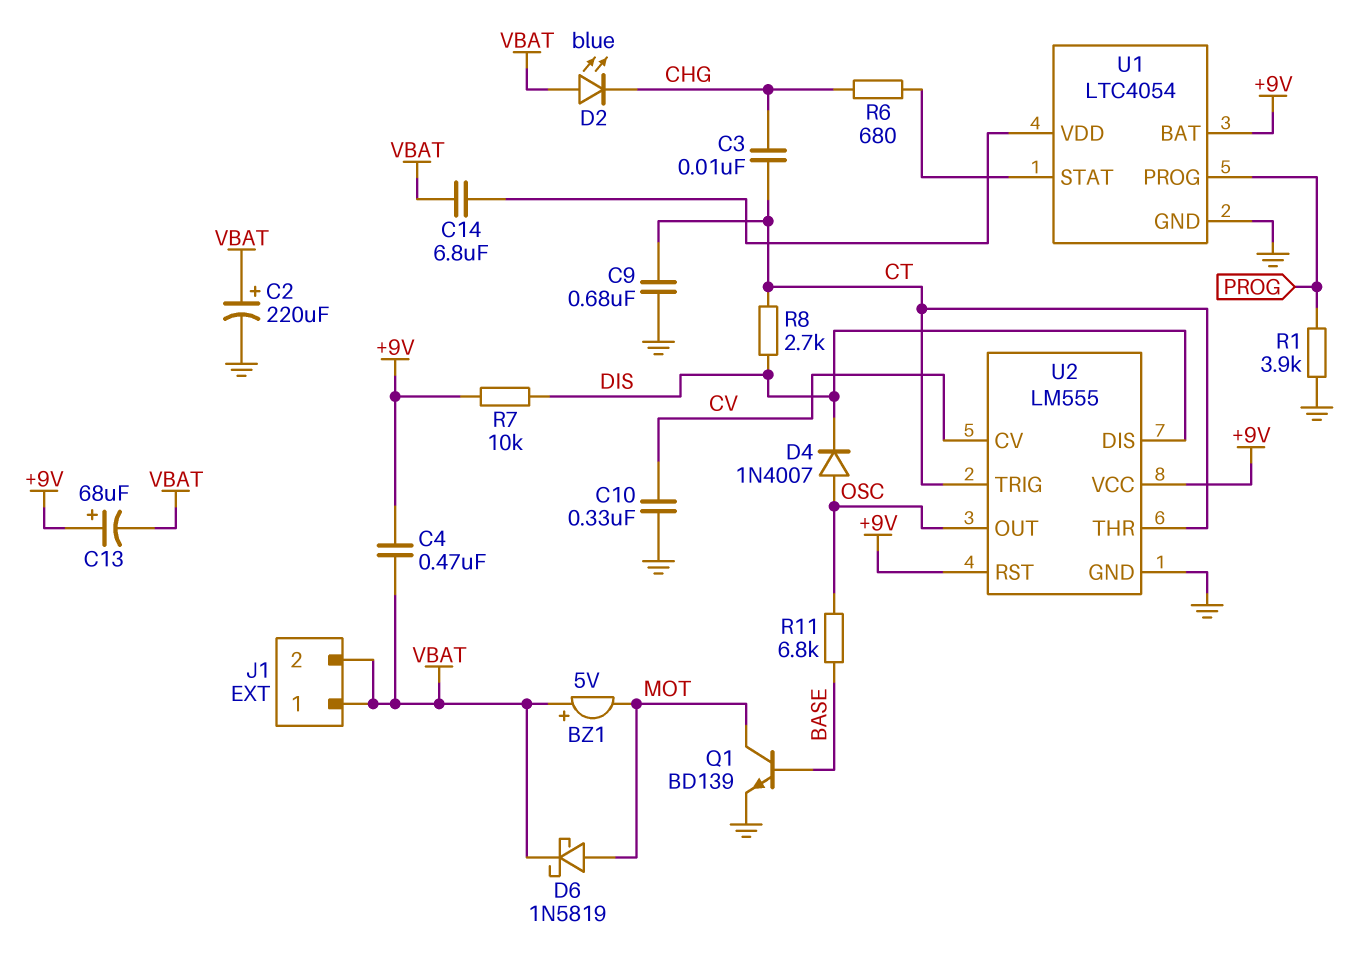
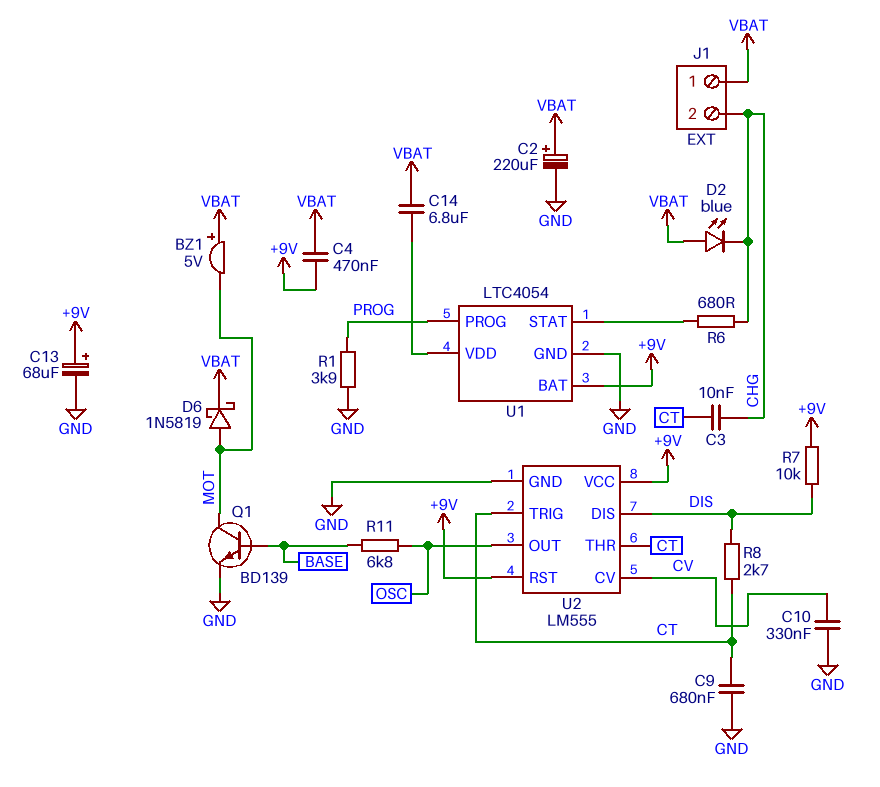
C13: 68uF (plus +9V, minus VBAT) -> 68uF (plus +9V, minus GND)
D4: diode 1N4007 (A OSC, K DIS) -> none
J1 pin 2: VBAT -> CHG

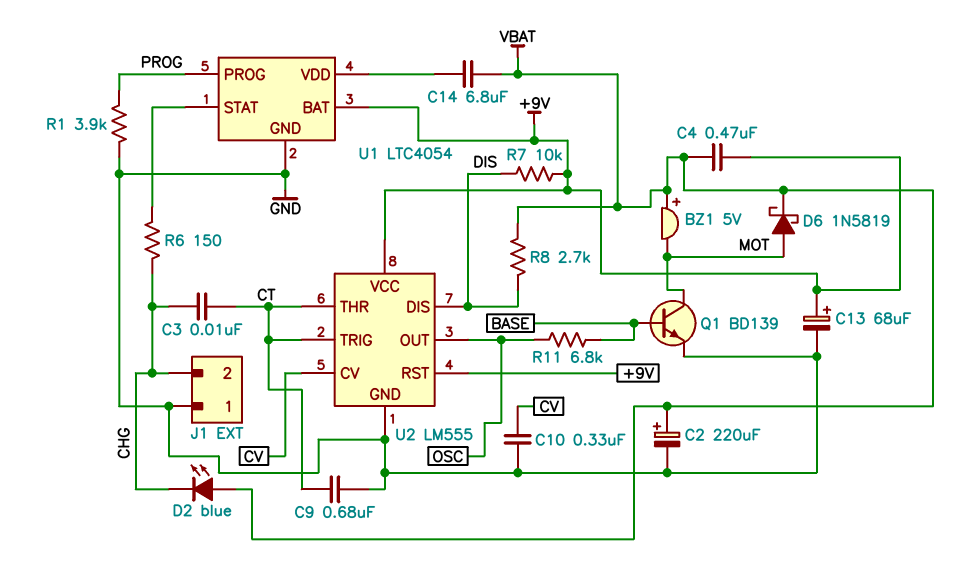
J1 pin 1: VBAT -> GND
R6: 680 (CHG, U1/STAT) -> 150 (CHG, U1/STAT)
R8: 2.7k (CT, DIS) -> 2.7k (DIS, VBAT)

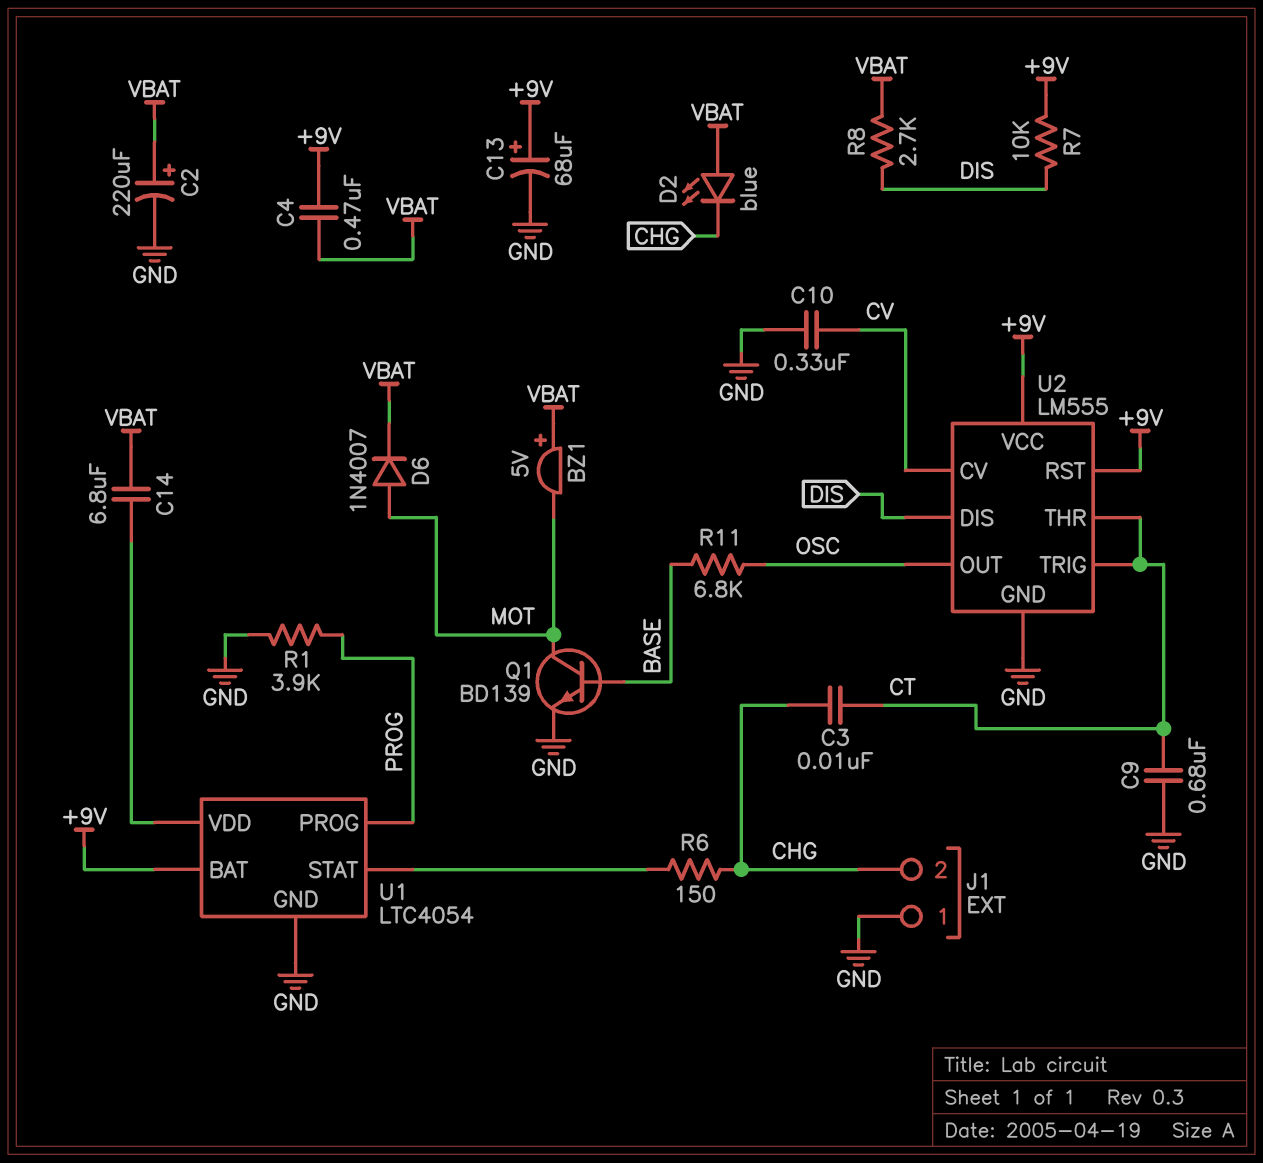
D6: schottky 1N5819 (A MOT, K VBAT) -> diode 1N4007 (A MOT, K VBAT)

